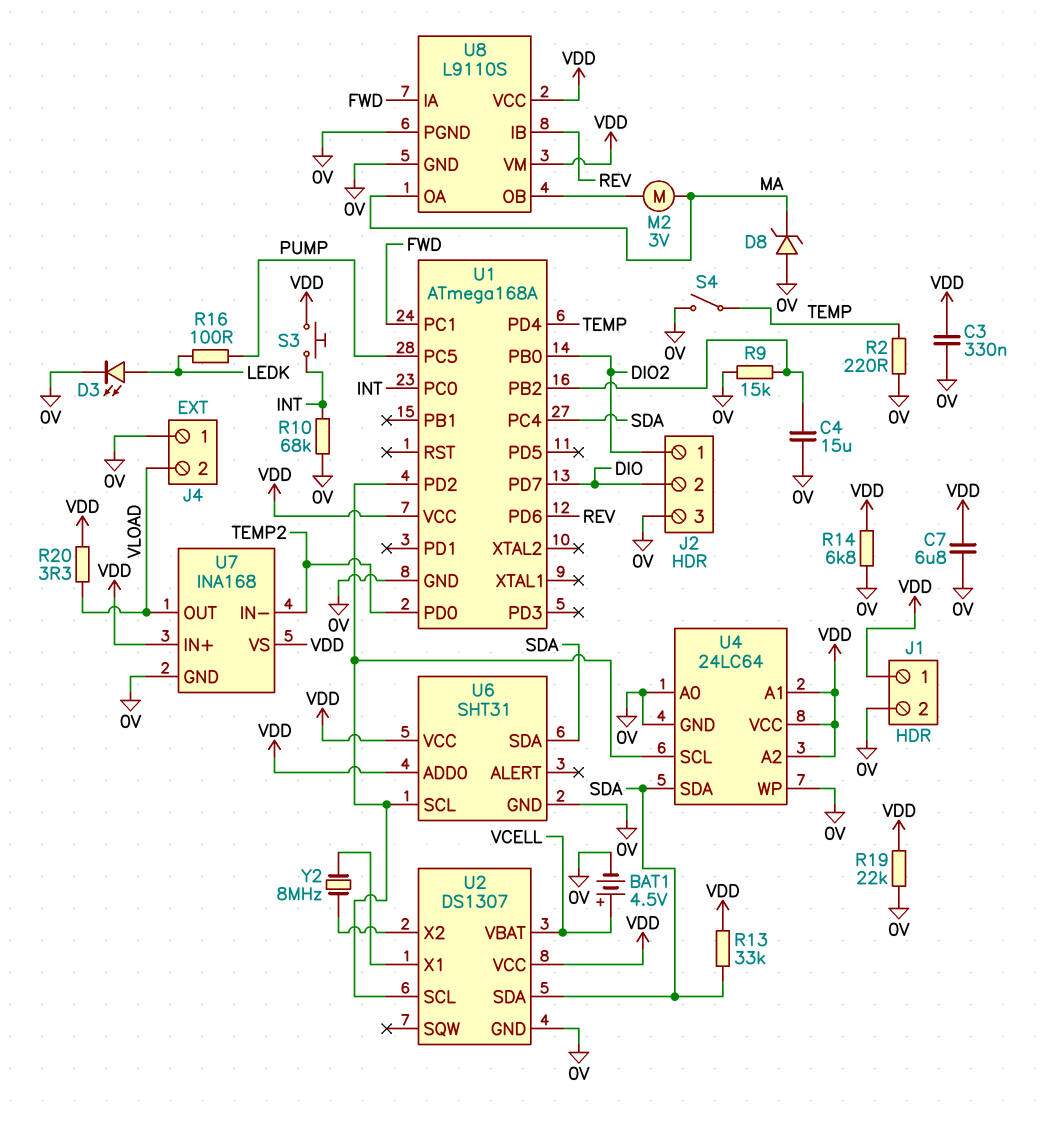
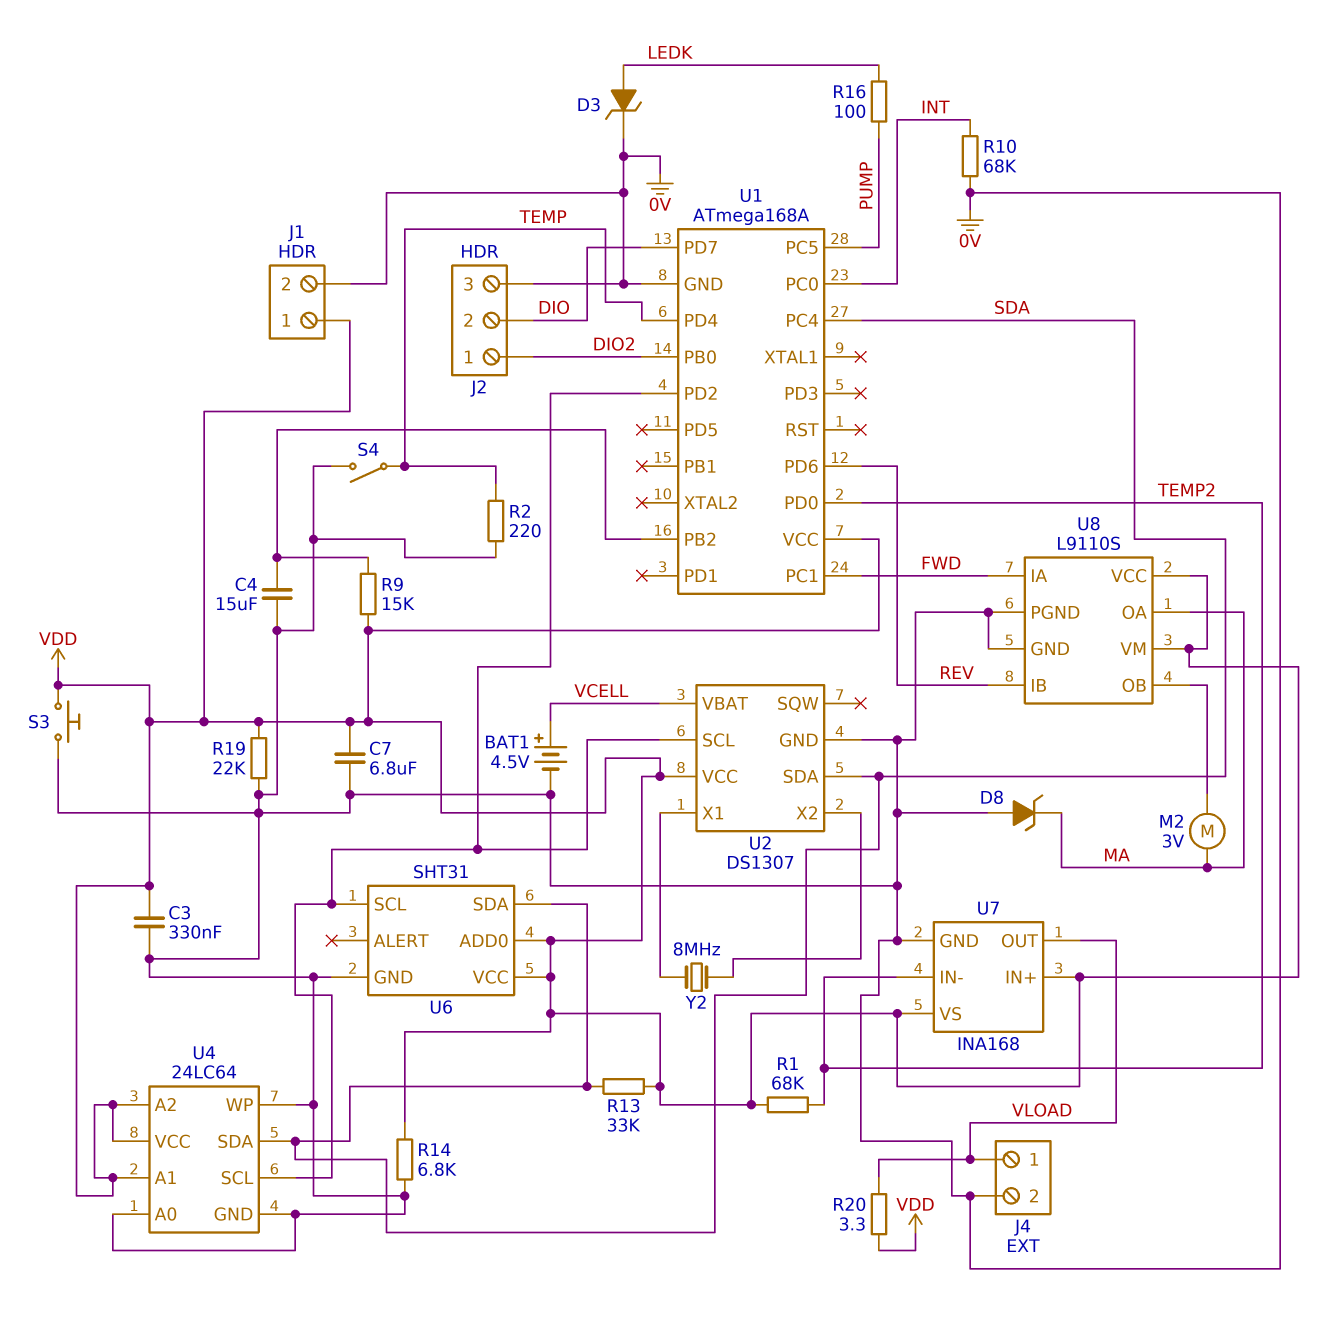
D3: LED (A LEDK, K 0V) -> zener (A LEDK, K 0V)
J4 pin 1: 0V -> VLOAD
J4 pin 2: VLOAD -> 0V
R1: none -> 68k (TEMP2, VDD)
R9: 15k (0V, U1/PB2) -> 15k (U1/PB2, VDD)
S3: button (INT, VDD) -> button (0V, VDD)

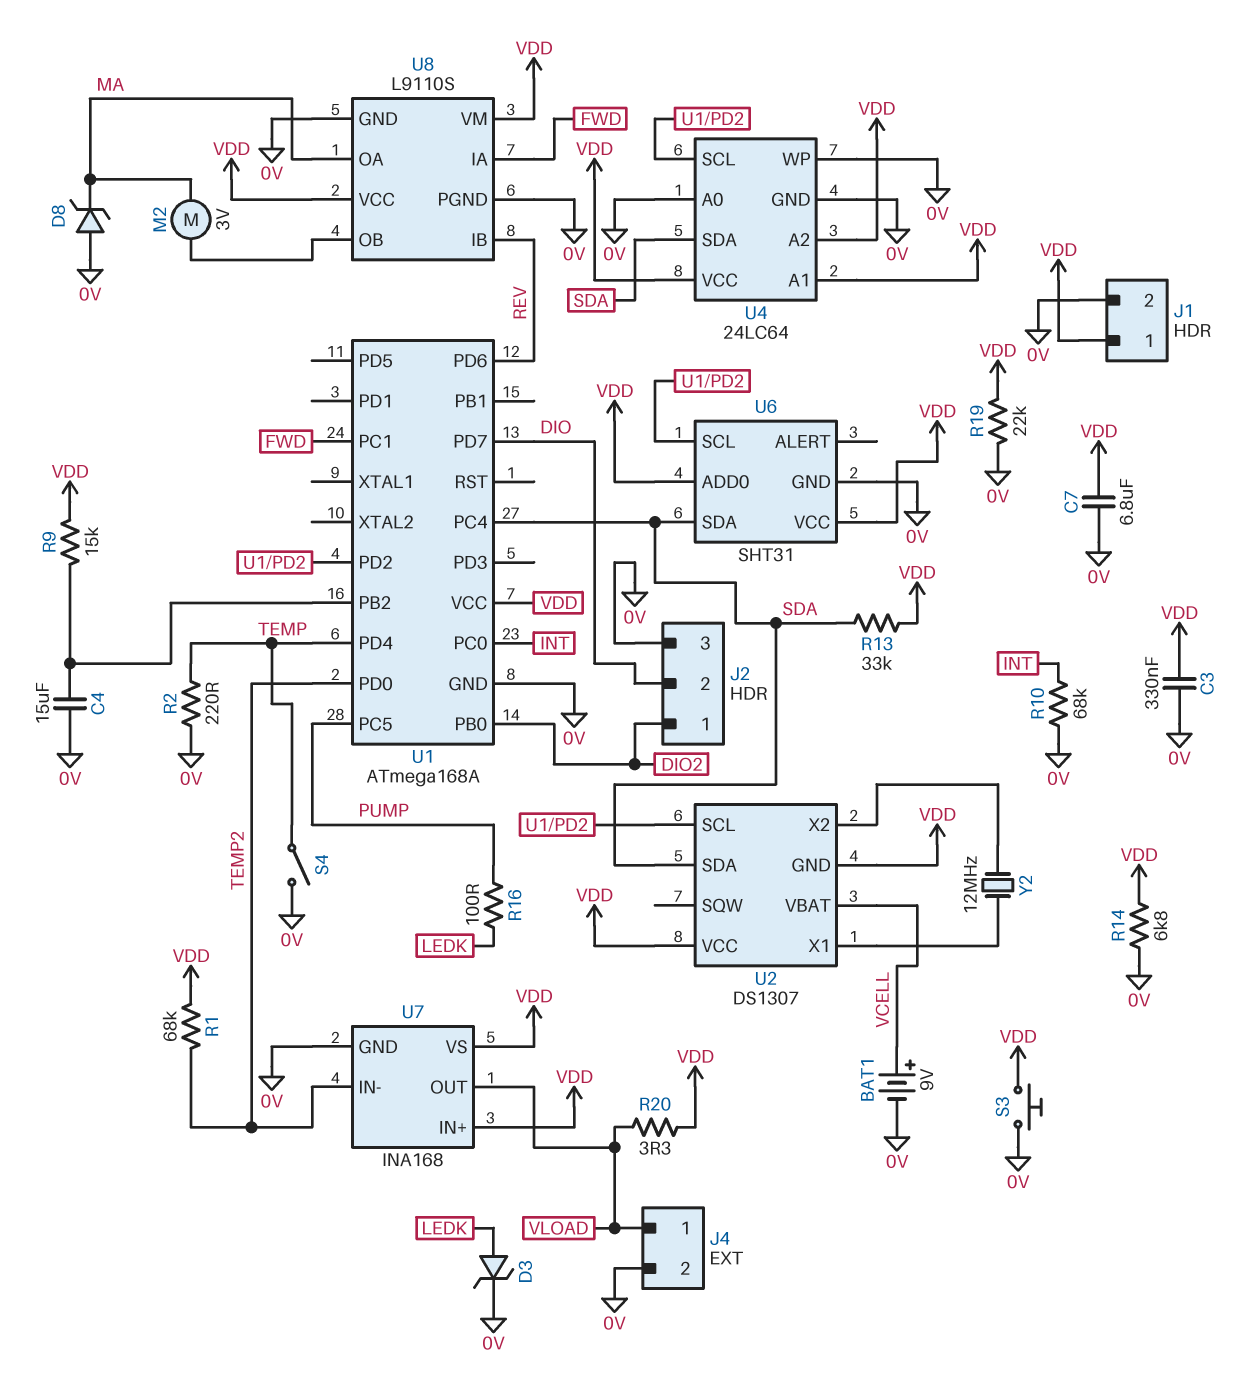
BAT1: 4.5V (plus VCELL, minus 0V) -> 9V (plus VCELL, minus 0V)
U2 pin GND: 0V -> VDD
Y2: 8MHz (U2/X1, U2/X2) -> 12MHz (U2/X1, U2/X2)

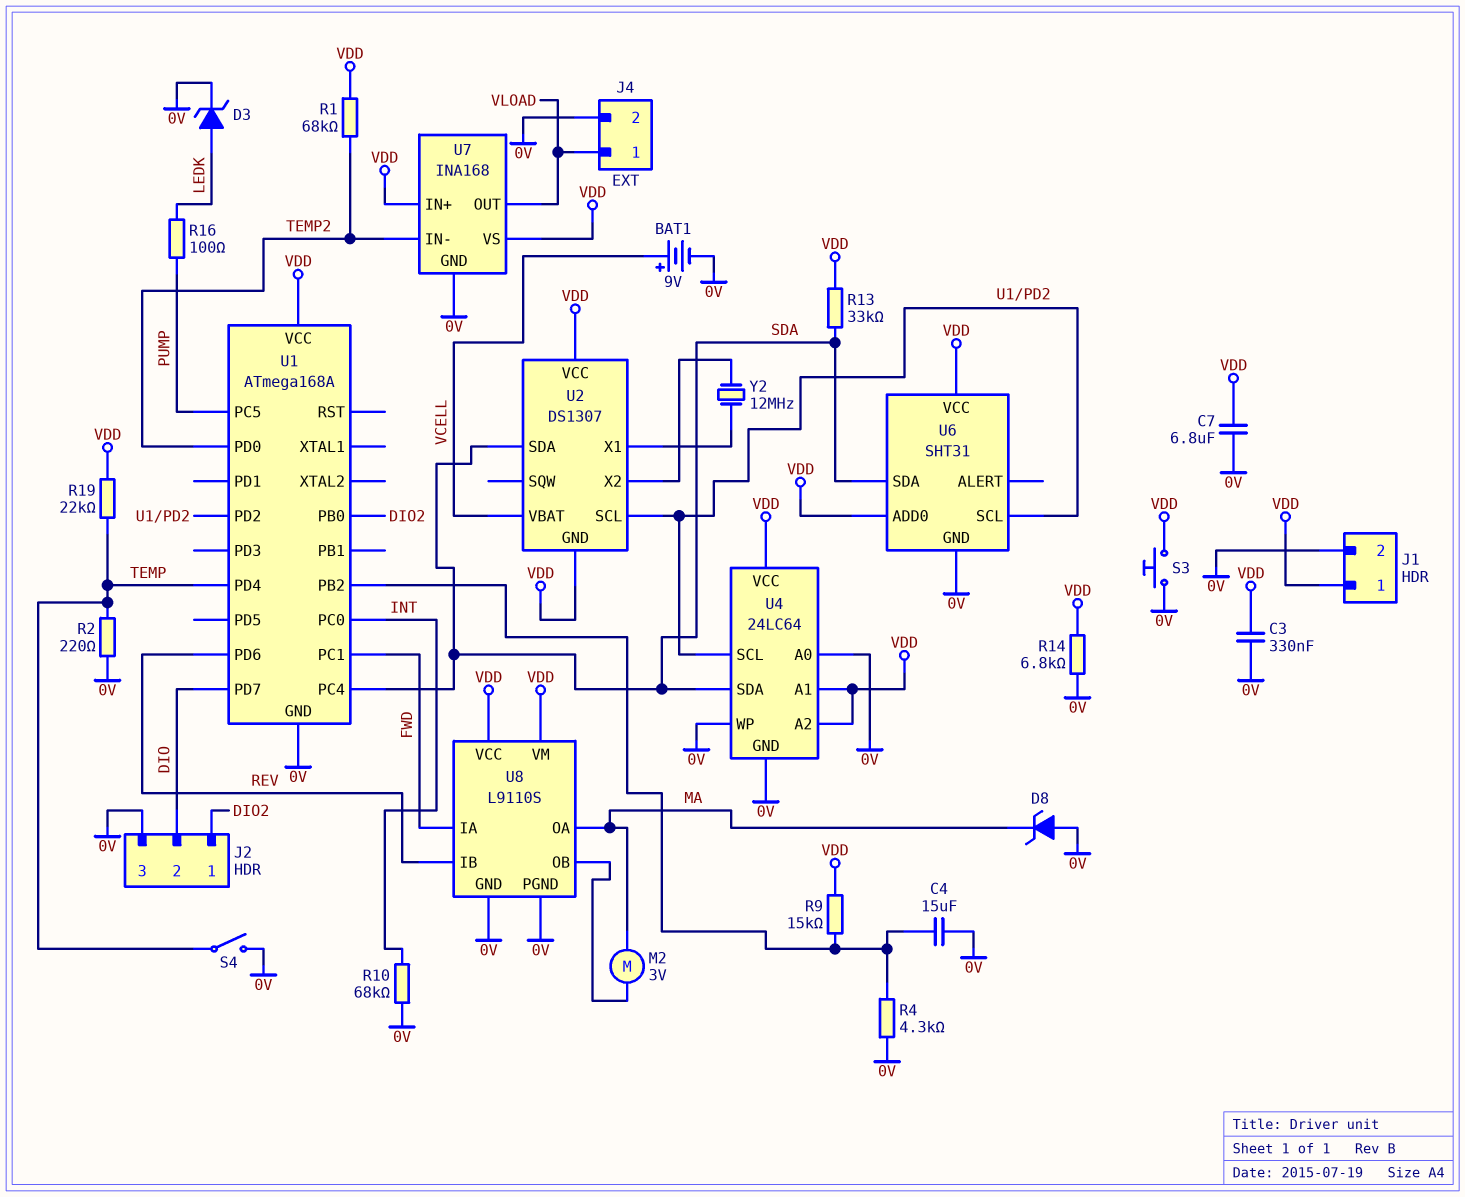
R4: none -> 4.3k (0V, U1/PB2)
R19: 22k (0V, VDD) -> 22k (TEMP, VDD)
R20: 3.3 (VDD, VLOAD) -> none

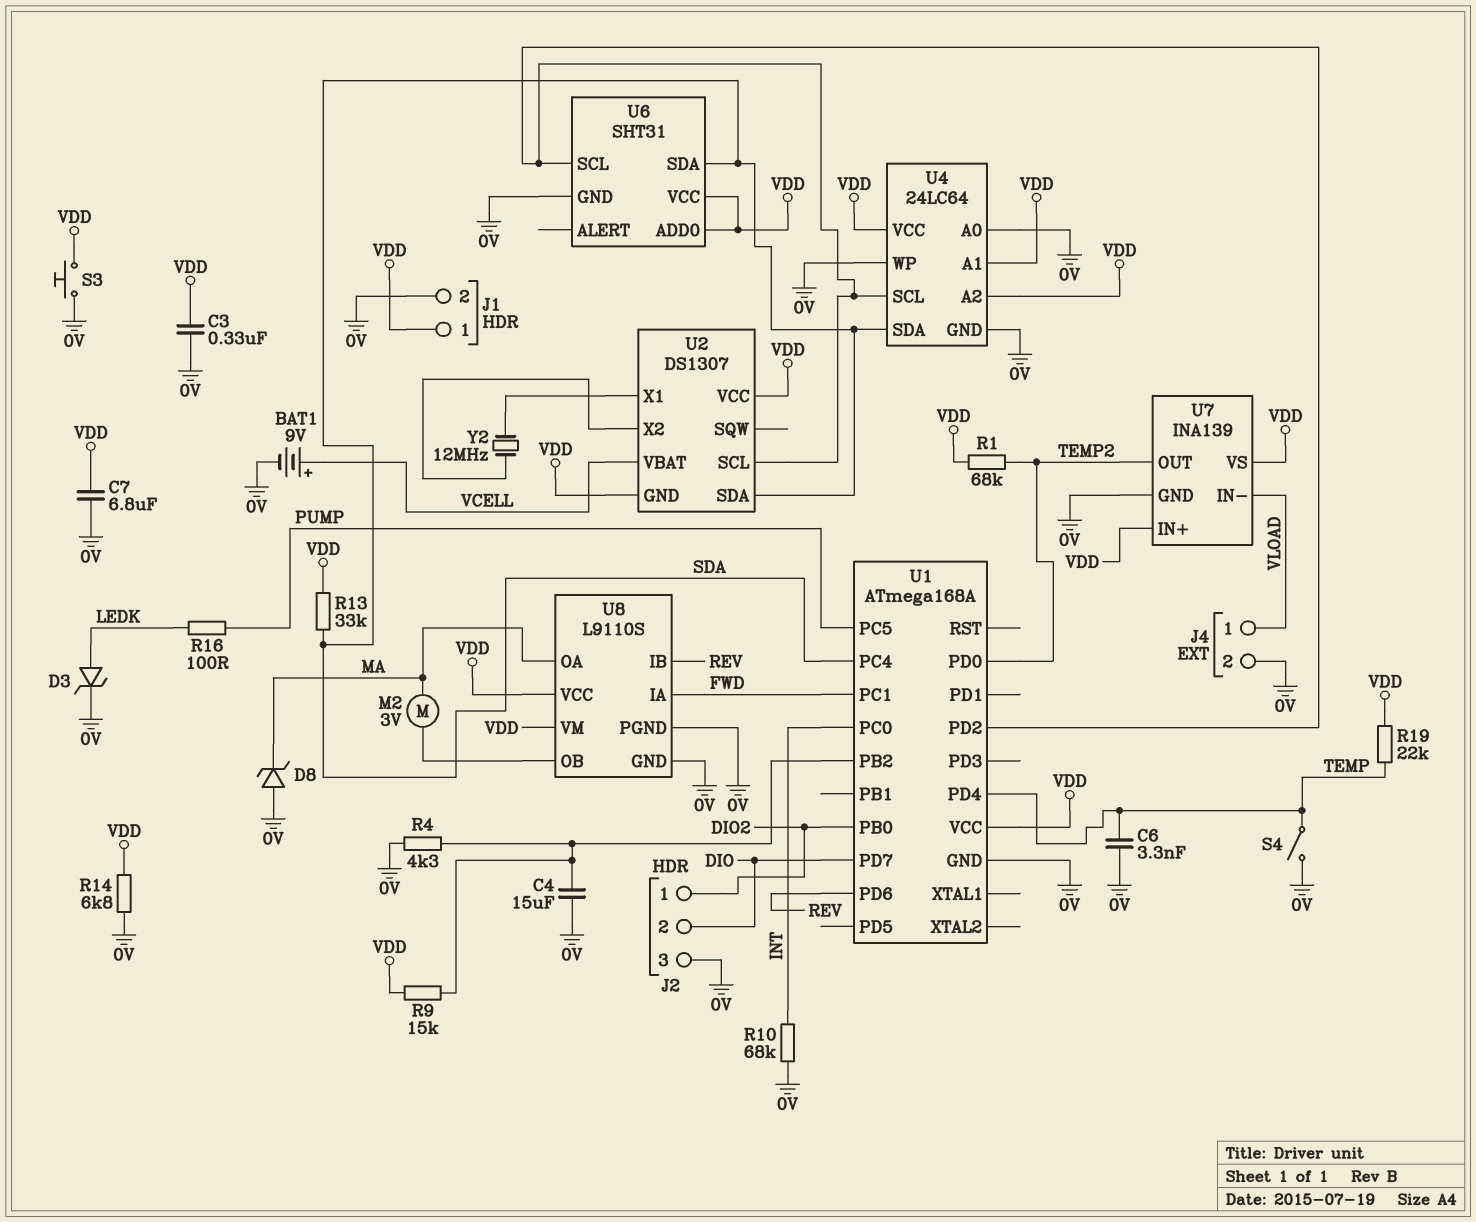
C6: none -> 3.3nF (0V, TEMP)
R2: 220 (0V, TEMP) -> none
U7: INA168 -> INA139
U7 pin IN-: TEMP2 -> VLOAD
U7 pin OUT: VLOAD -> TEMP2

